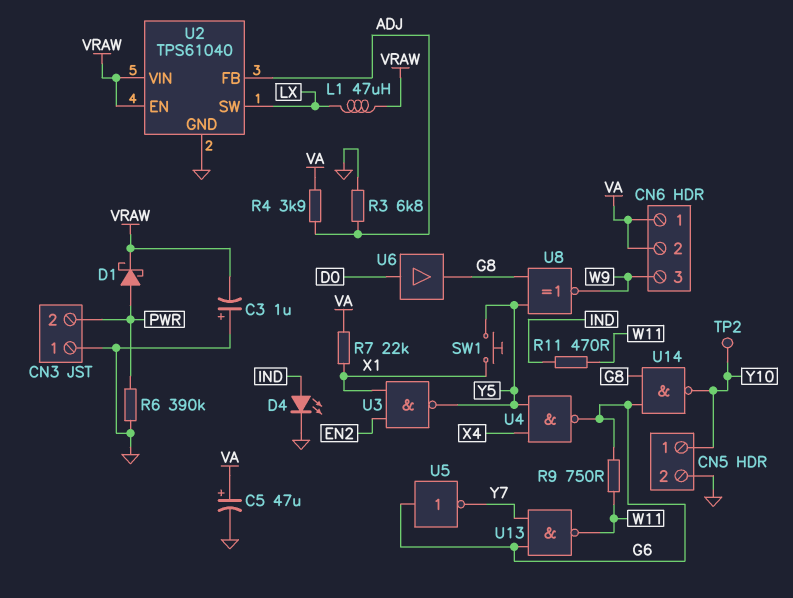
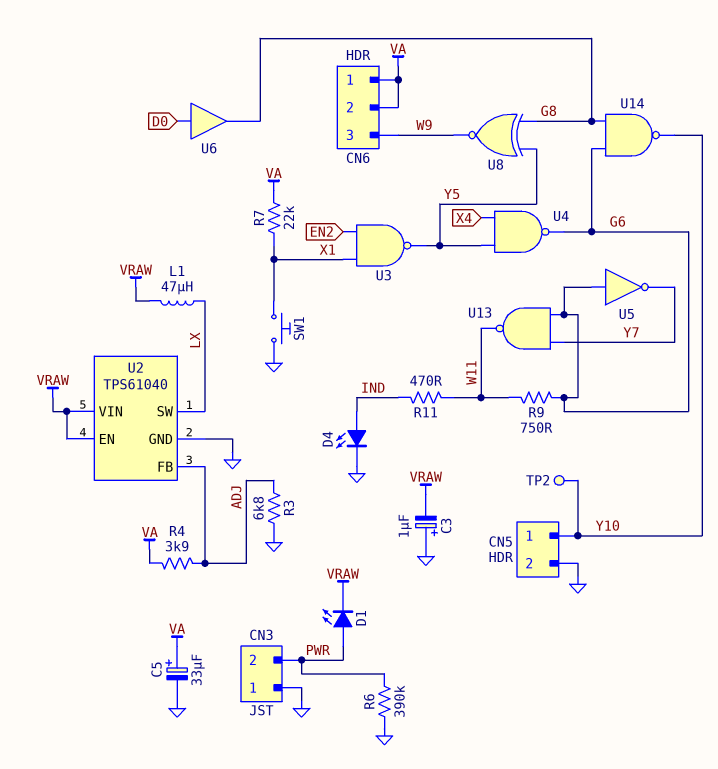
C5: 47uF (plus VA, minus GND) -> 33uF (plus VA, minus GND)
D1: schottky (A PWR, K VRAW) -> LED (A PWR, K VRAW)
SW1: button (X1, Y5) -> button (GND, X1)

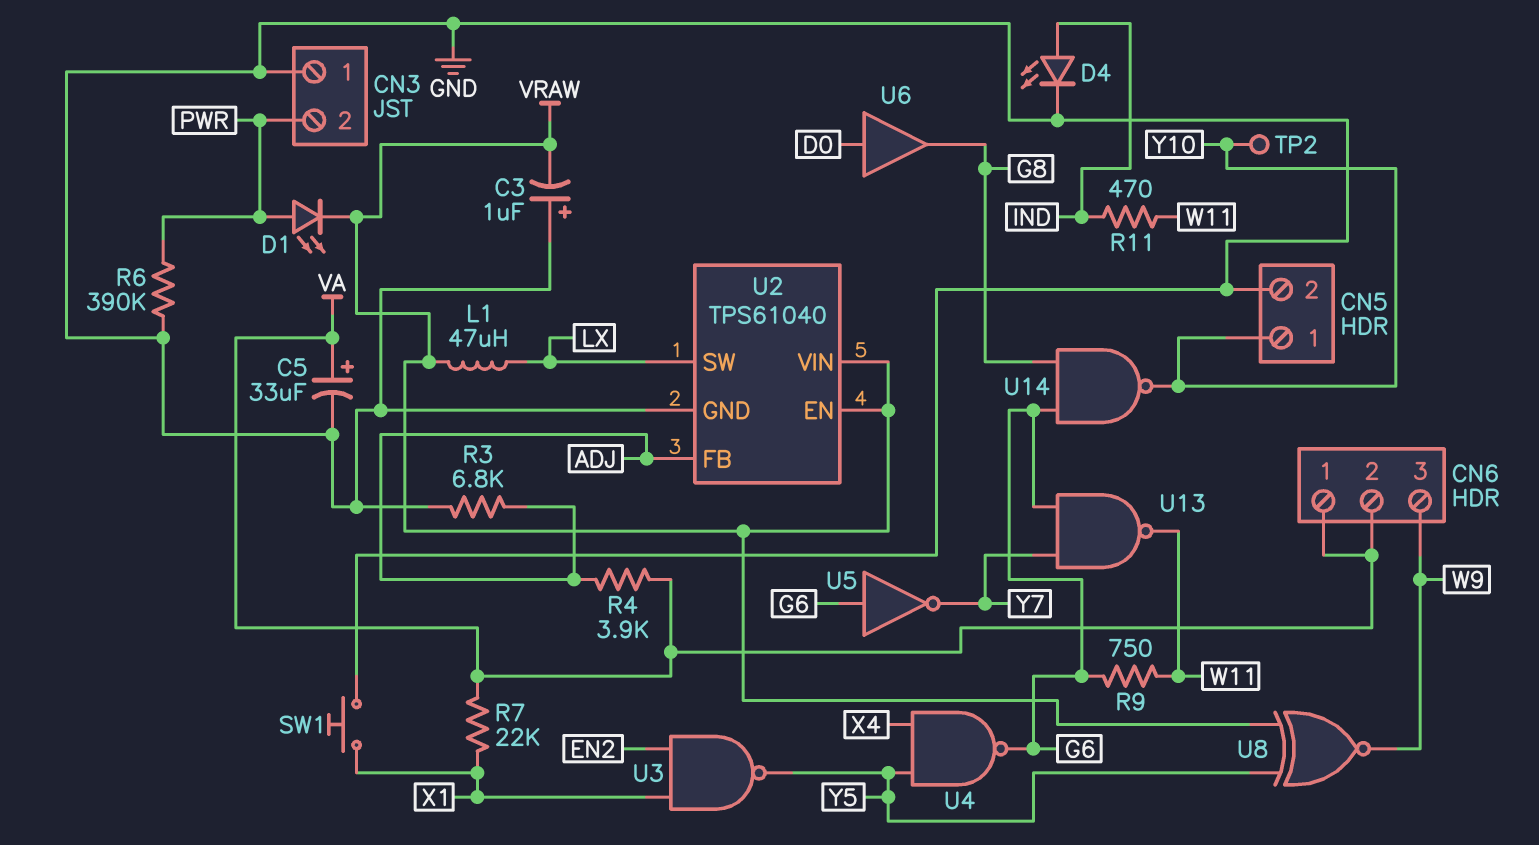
U8: XNOR (in G8, in Y5, out W9) -> XNOR (in VRAW, in Y5, out W9)

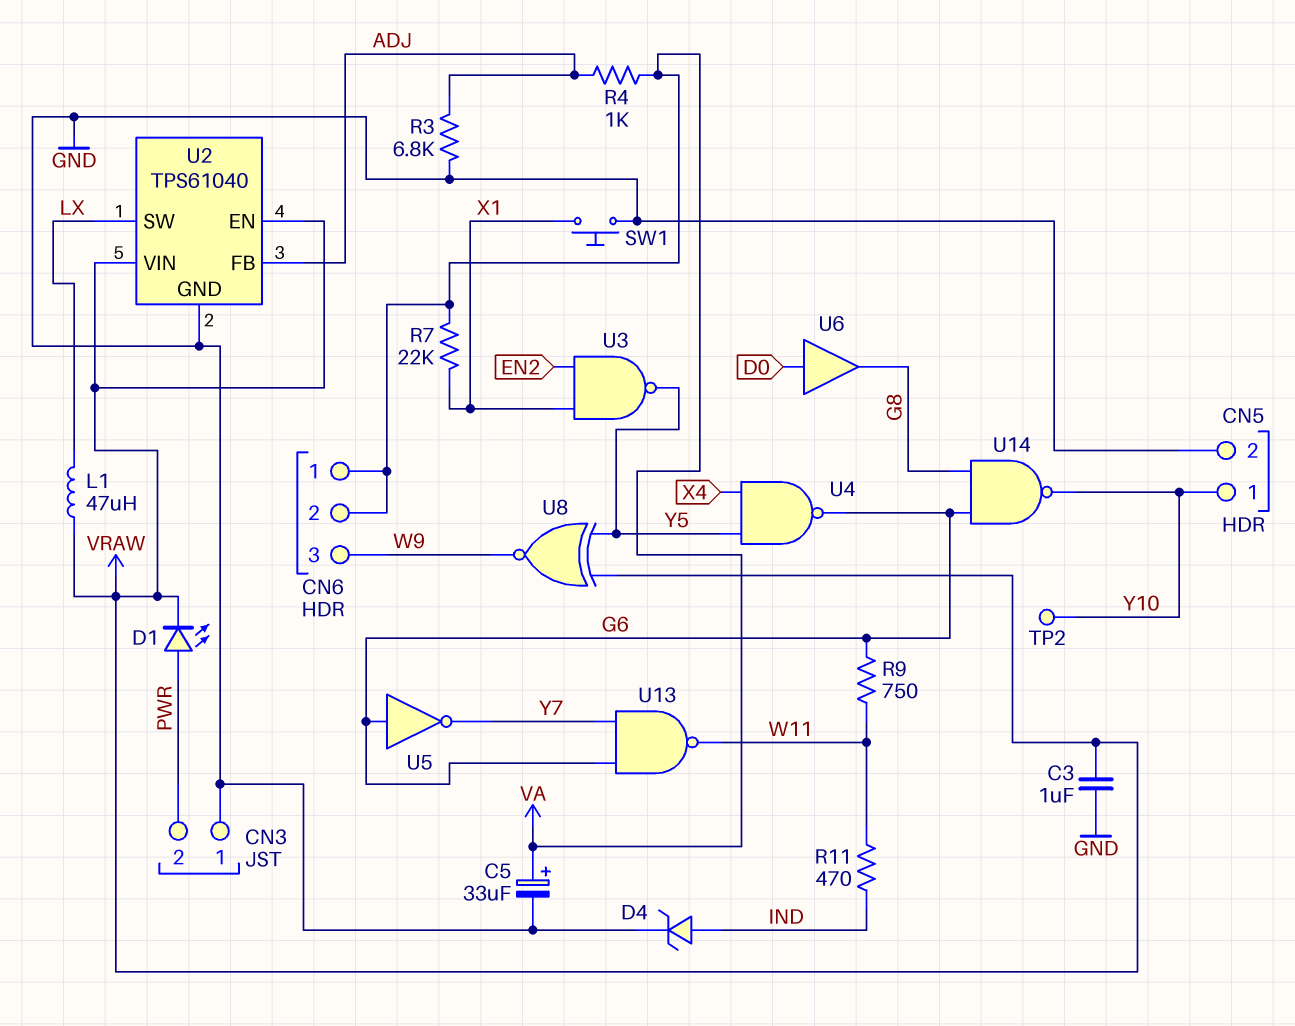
C3: 1uF (plus GND, minus VRAW) -> 1uF (GND, VRAW)
D4: LED (A IND, K GND) -> zener (A IND, K GND)
R4: 3.9k (ADJ, VA) -> 1k (ADJ, VA)
R6: 390k (GND, PWR) -> none

